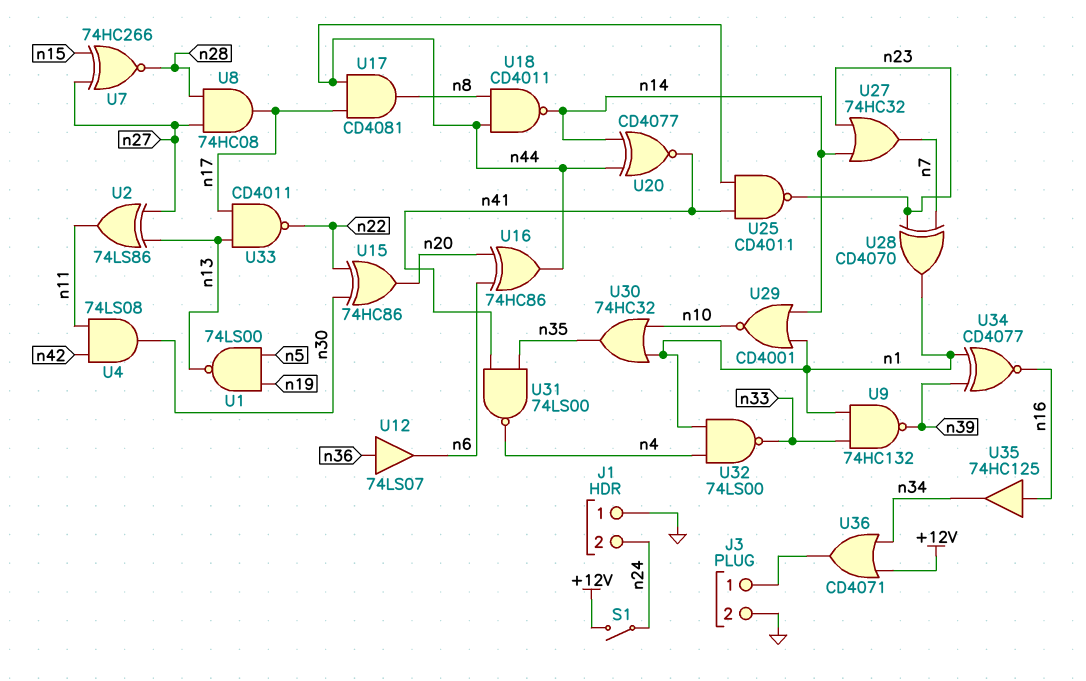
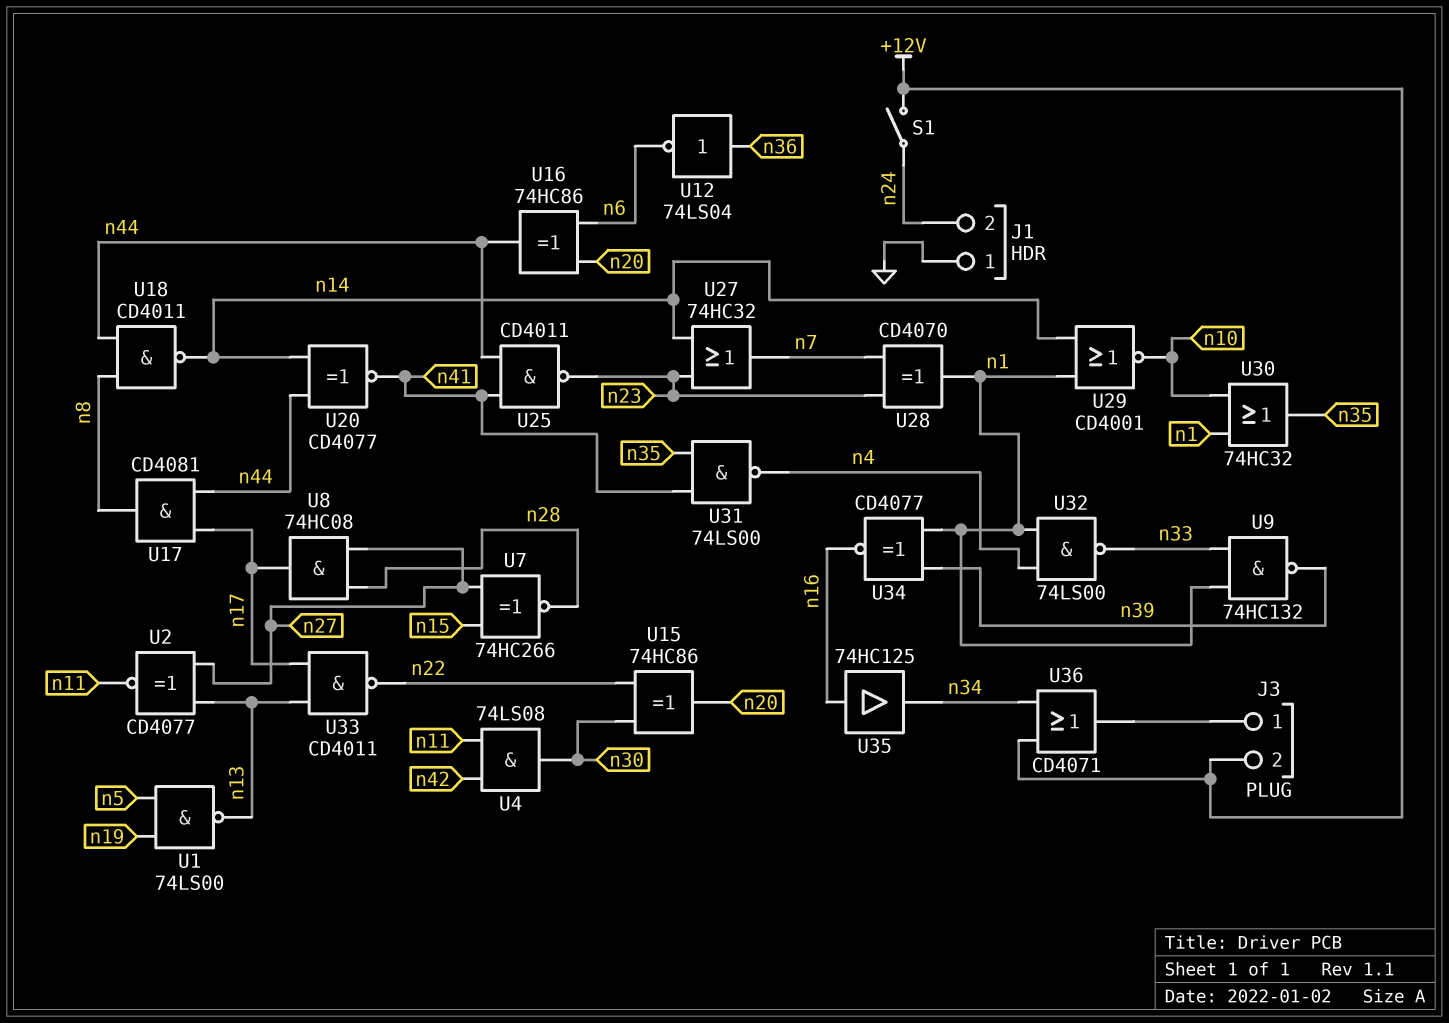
J3 pin 2: GND -> +12V
U2: XOR 74LS86 (in n13, in n27, out n11) -> XNOR CD4077 (in n13, in n27, out n11)
U12: buffer 74LS07 (in n36, out n6) -> NOT 74LS04 (in n36, out n6)

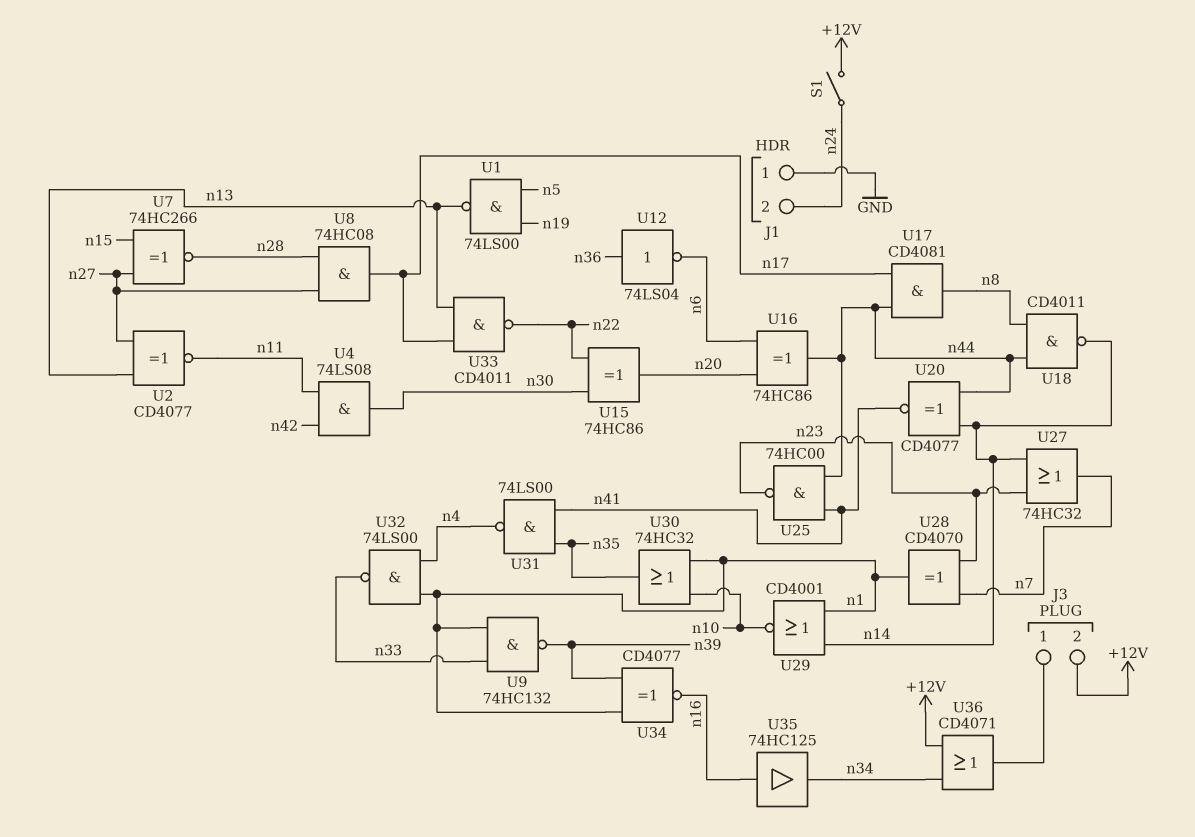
U25: NAND CD4011 (in n41, in n44, out n23) -> NAND 74HC00 (in n41, in n44, out n23)

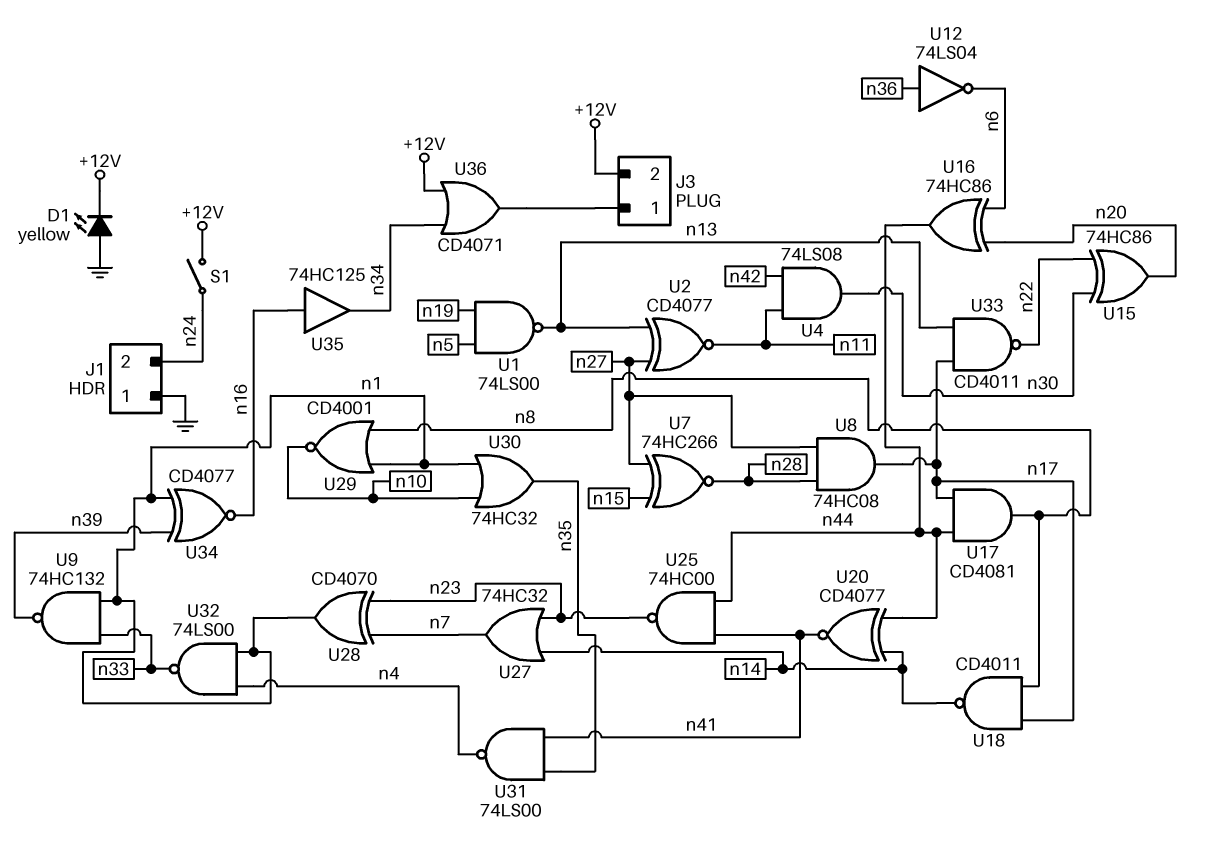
D1: none -> LED yellow (A GND, K +12V)
U18: NAND CD4011 (in n8, in n44, out n14) -> NAND CD4011 (in n8, in n17, out n14)
U29: NOR CD4001 (in n1, in n14, out n10) -> NOR CD4001 (in n1, in n8, out n10)

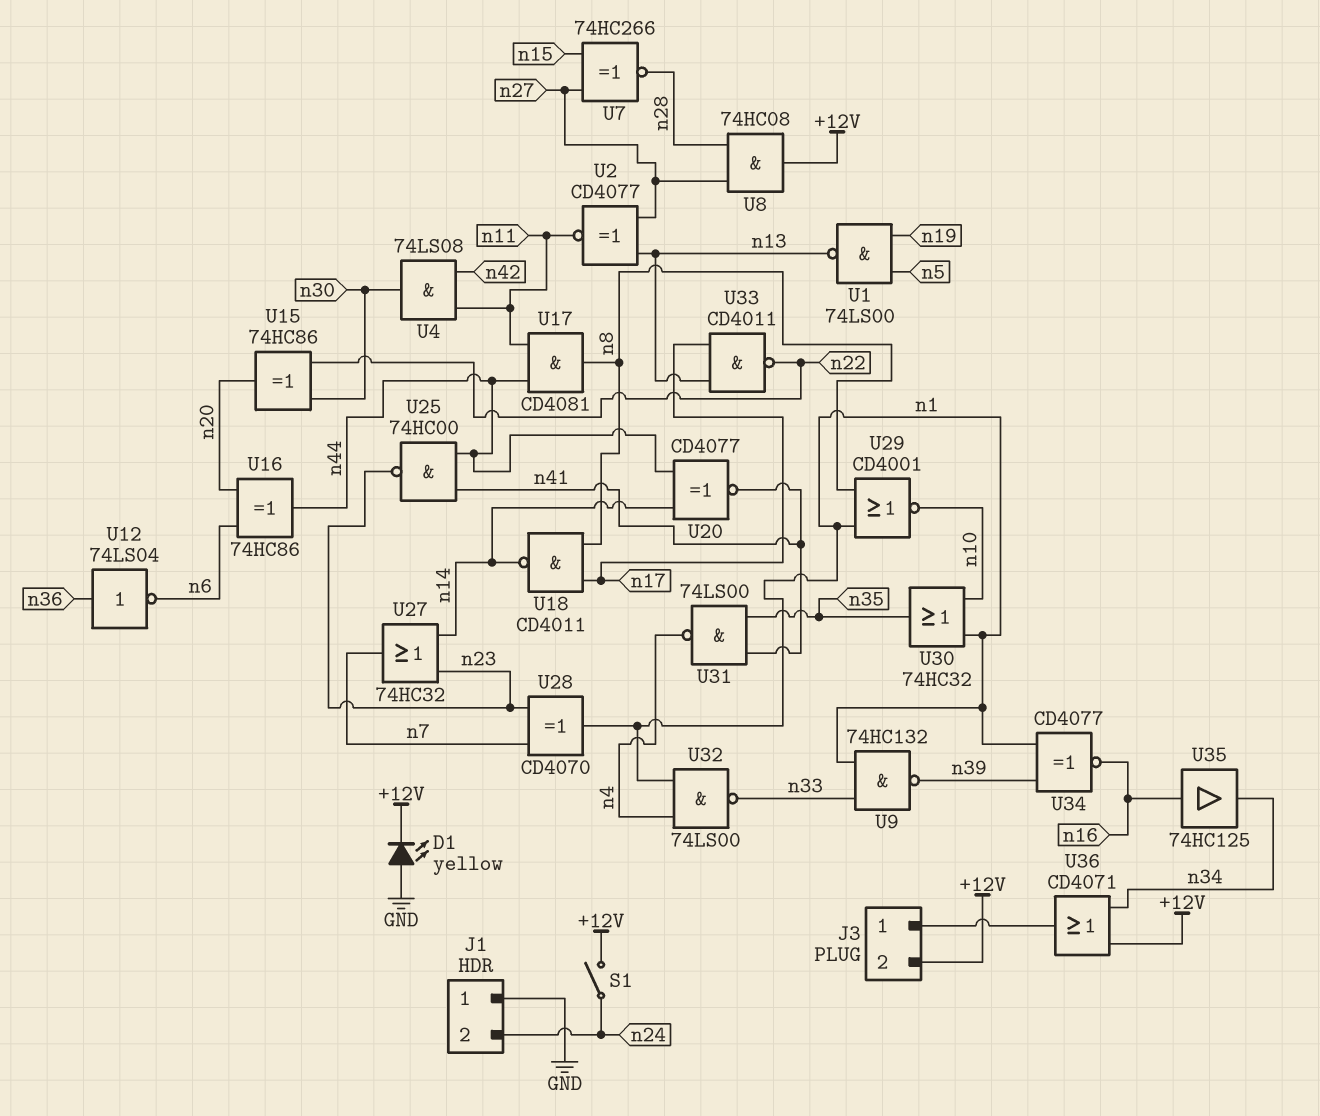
U8: AND 74HC08 (in n27, in n28, out n17) -> AND 74HC08 (in n27, in n28, out +12V)
U17: AND CD4081 (in n17, in n44, out n8) -> AND CD4081 (in n11, in n44, out n8)

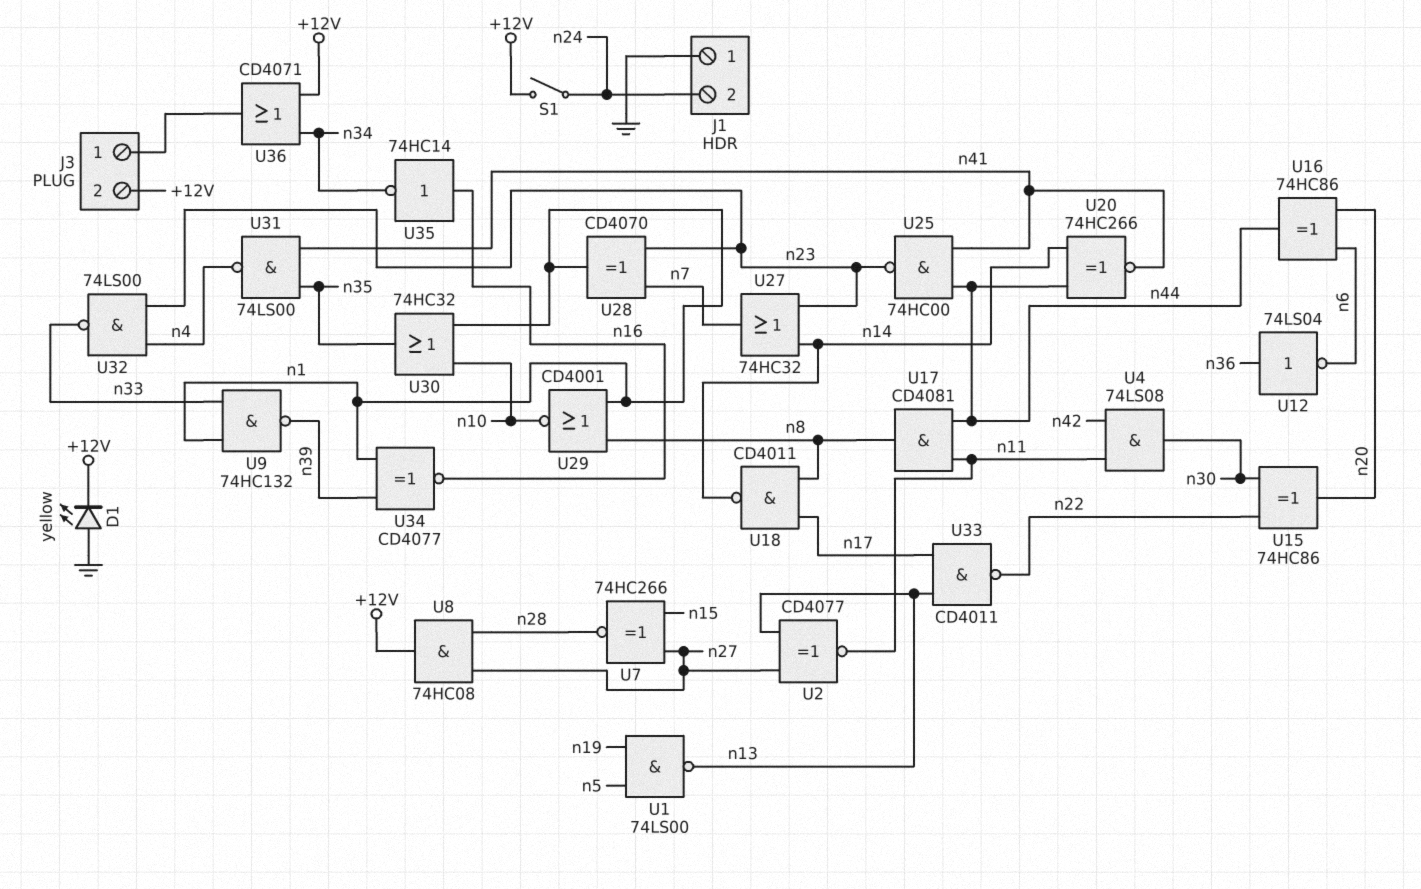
U20: XNOR CD4077 (in n14, in n44, out n41) -> XNOR 74HC266 (in n14, in n44, out n41)
U32: NAND 74LS00 (in n1, in n4, out n33) -> NAND 74LS00 (in n4, in n23, out n33)
U35: buffer 74HC125 (in n16, out n34) -> NOT 74HC14 (in n16, out n34)

